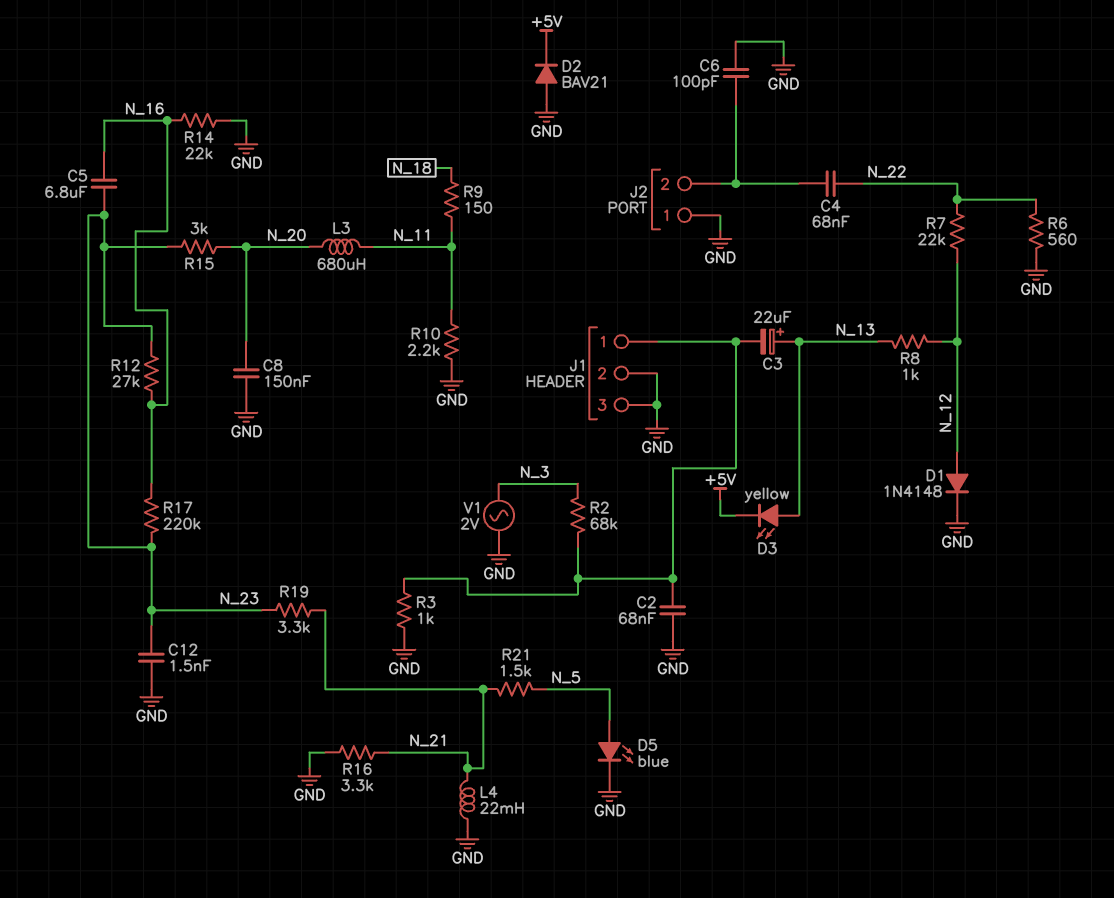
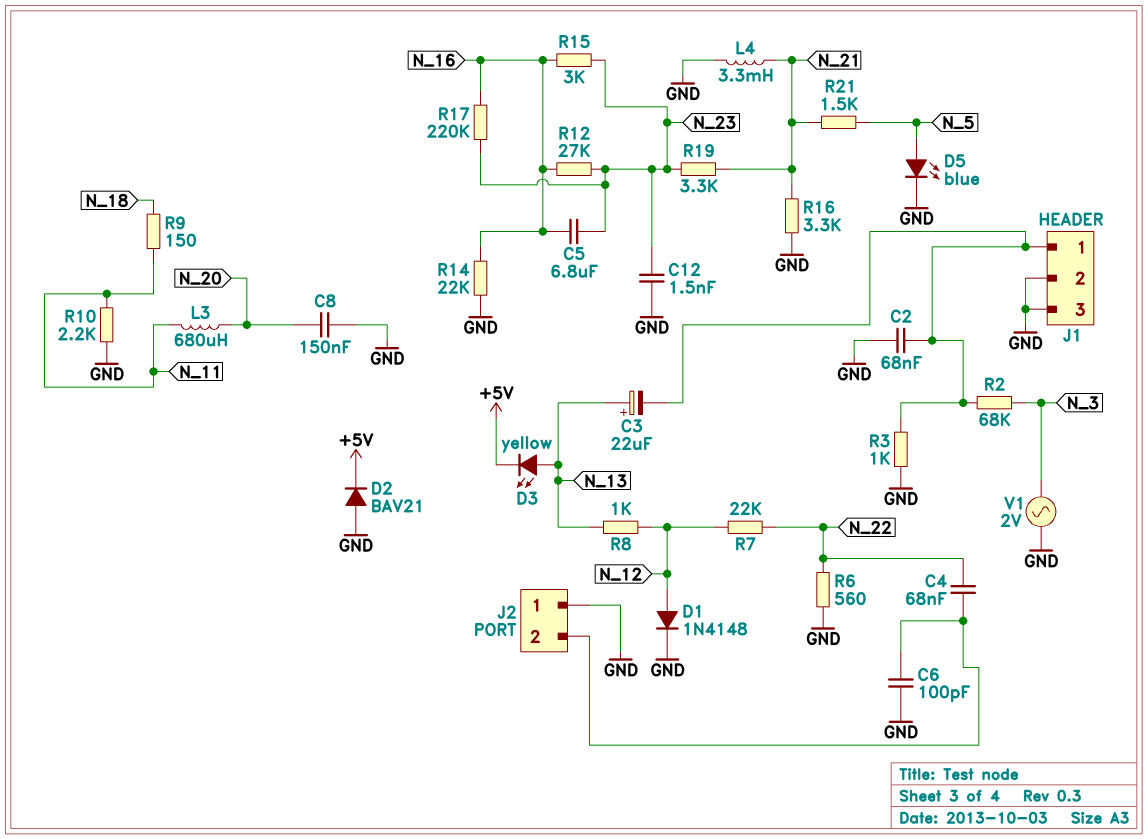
L4: 22mH (GND, N_21) -> 3.3mH (GND, N_21)
R15: 3k (N_20, N_23) -> 3k (N_16, N_23)

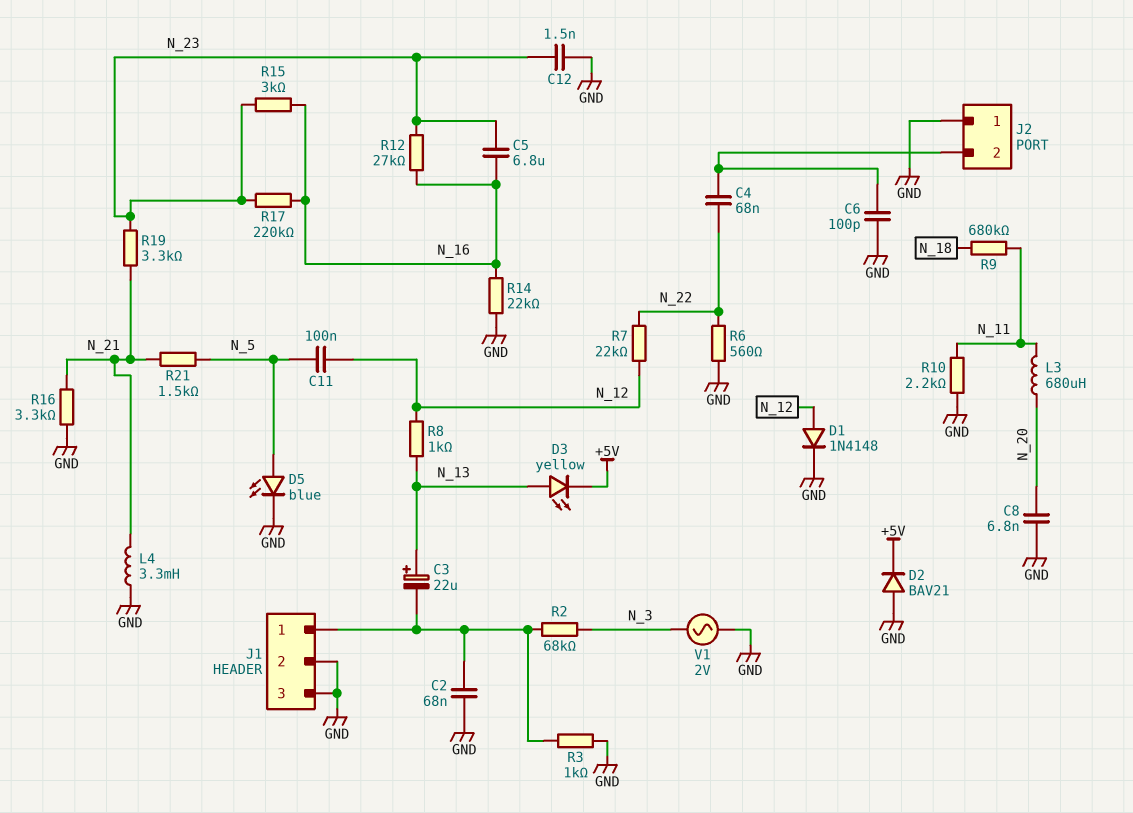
C8: 150nF (GND, N_20) -> 6.8nF (GND, N_20)
C11: none -> 100nF (N_5, N_12)
R9: 150 (N_11, N_18) -> 680k (N_11, N_18)

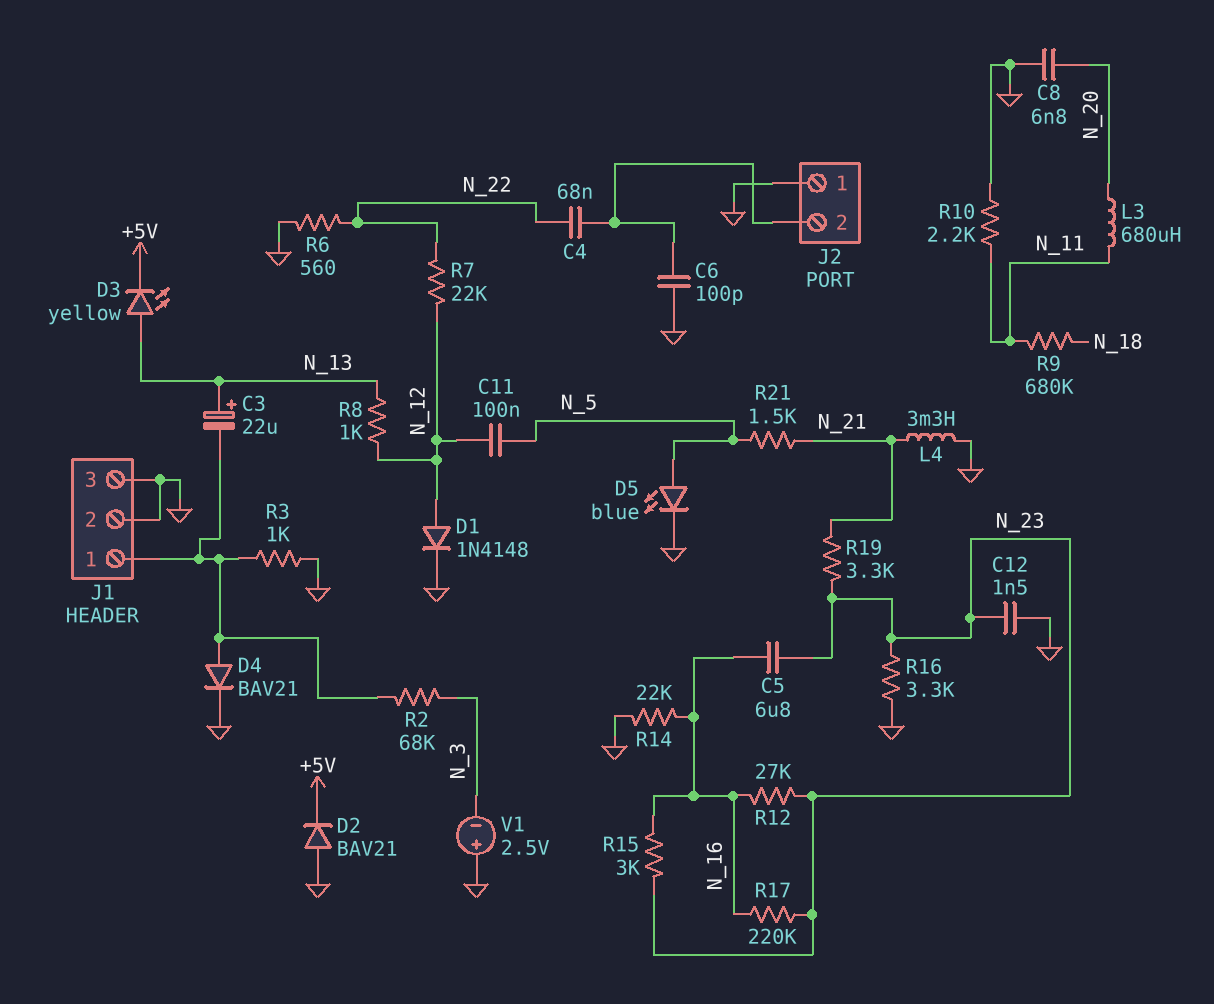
C2: 68nF (GND, J1/1) -> none
D4: none -> diode BAV21 (A J1/1, K GND)
R16: 3.3k (GND, N_21) -> 3.3k (GND, N_23)
V1: AC 2V (GND, N_3) -> 2.5V (plus GND, minus N_3)

